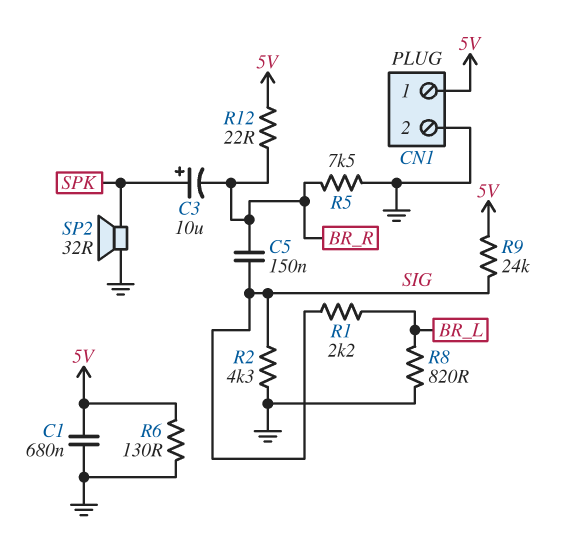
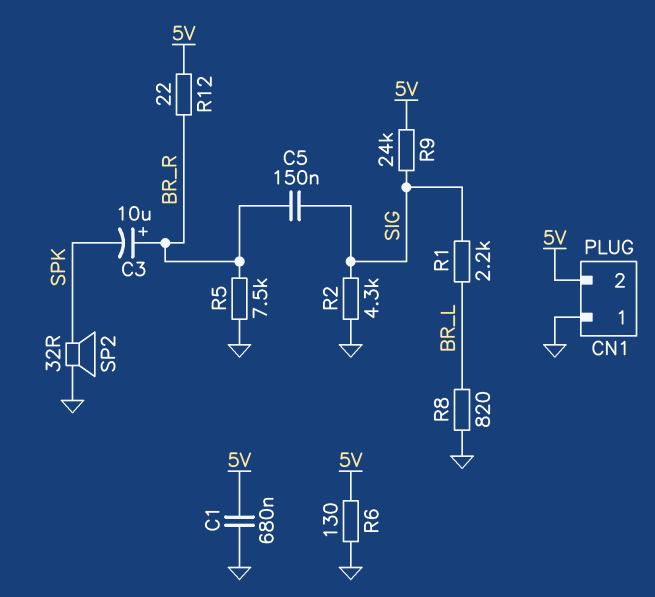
C3: 10uF (plus SPK, minus BR_R) -> 10uF (plus BR_R, minus SPK)
CN1 pin 1: 5V -> GND
CN1 pin 2: GND -> 5V

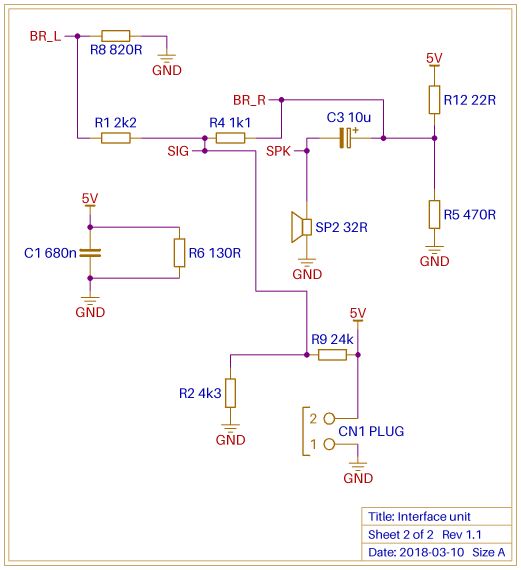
C5: 150nF (BR_R, SIG) -> none
R4: none -> 1.1k (BR_R, SIG)
R5: 7.5k (BR_R, GND) -> 470 (BR_R, GND)

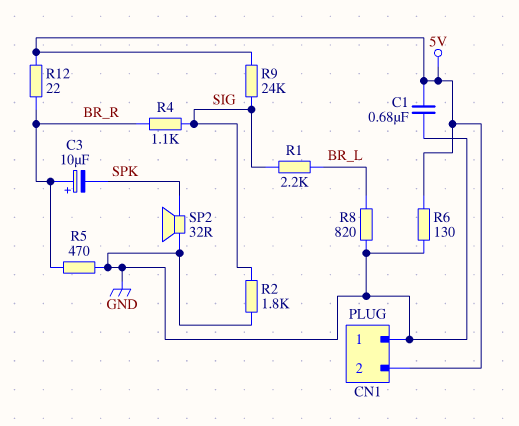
R2: 4.3k (GND, SIG) -> 1.8k (GND, SIG)

